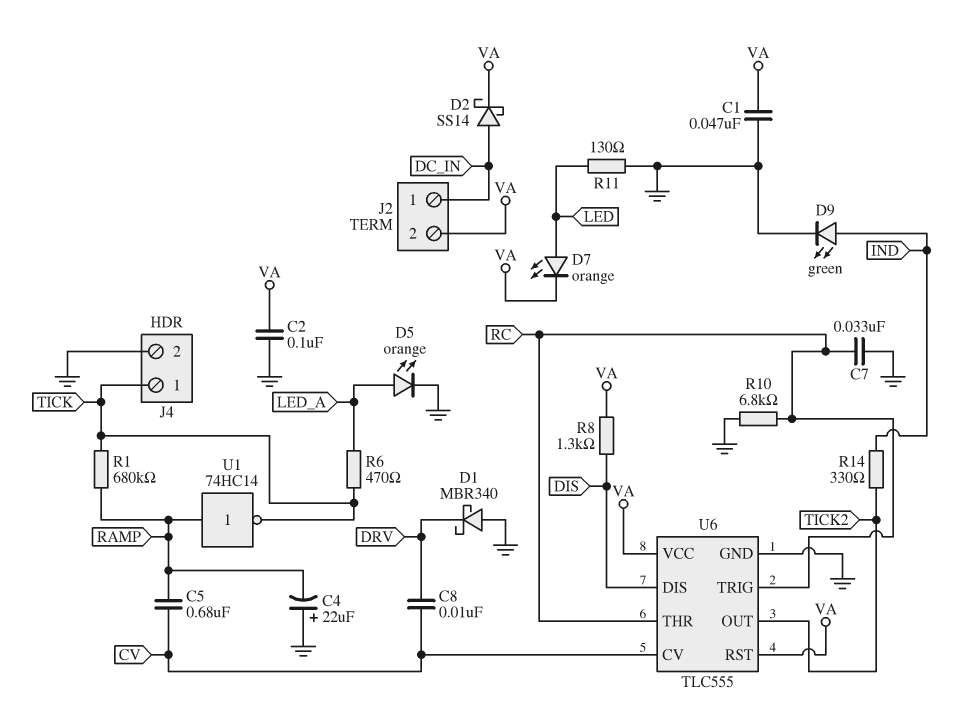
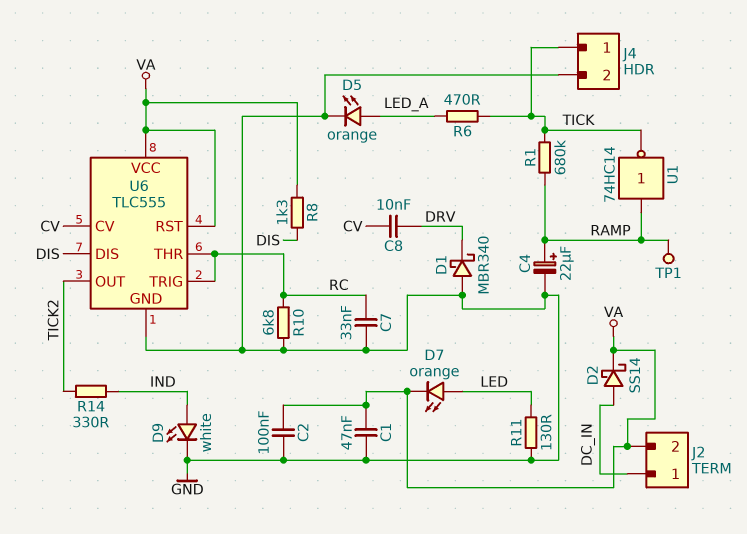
C4: 22uF (plus GND, minus RAMP) -> 22uF (plus RAMP, minus GND)
C5: 680nF (CV, RAMP) -> none
D9: LED green (A IND, K GND) -> LED white (A IND, K GND)
TP1: none -> test point (RAMP)

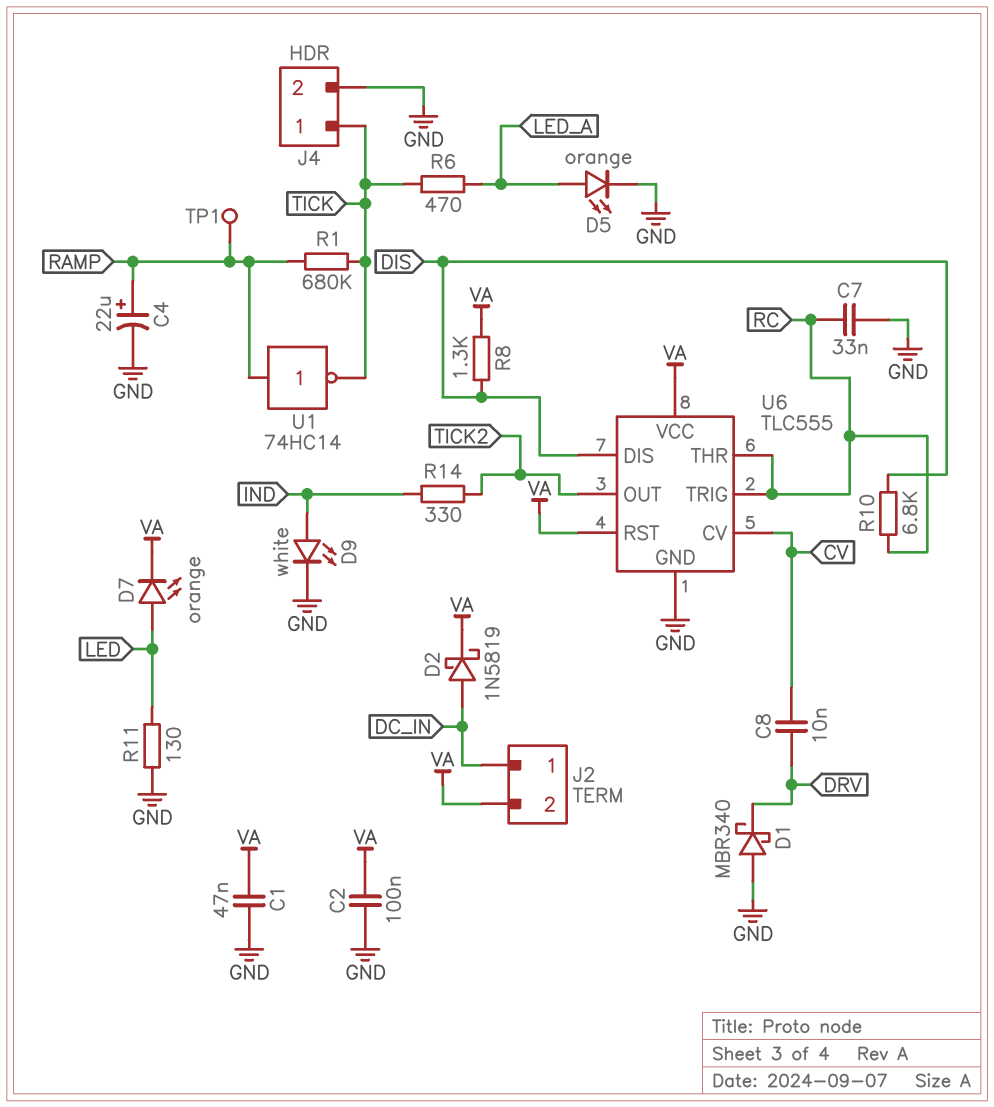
D2: schottky SS14 (A DC_IN, K VA) -> schottky 1N5819 (A DC_IN, K VA)
R10: 6.8k (GND, RC) -> 6.8k (DIS, RC)

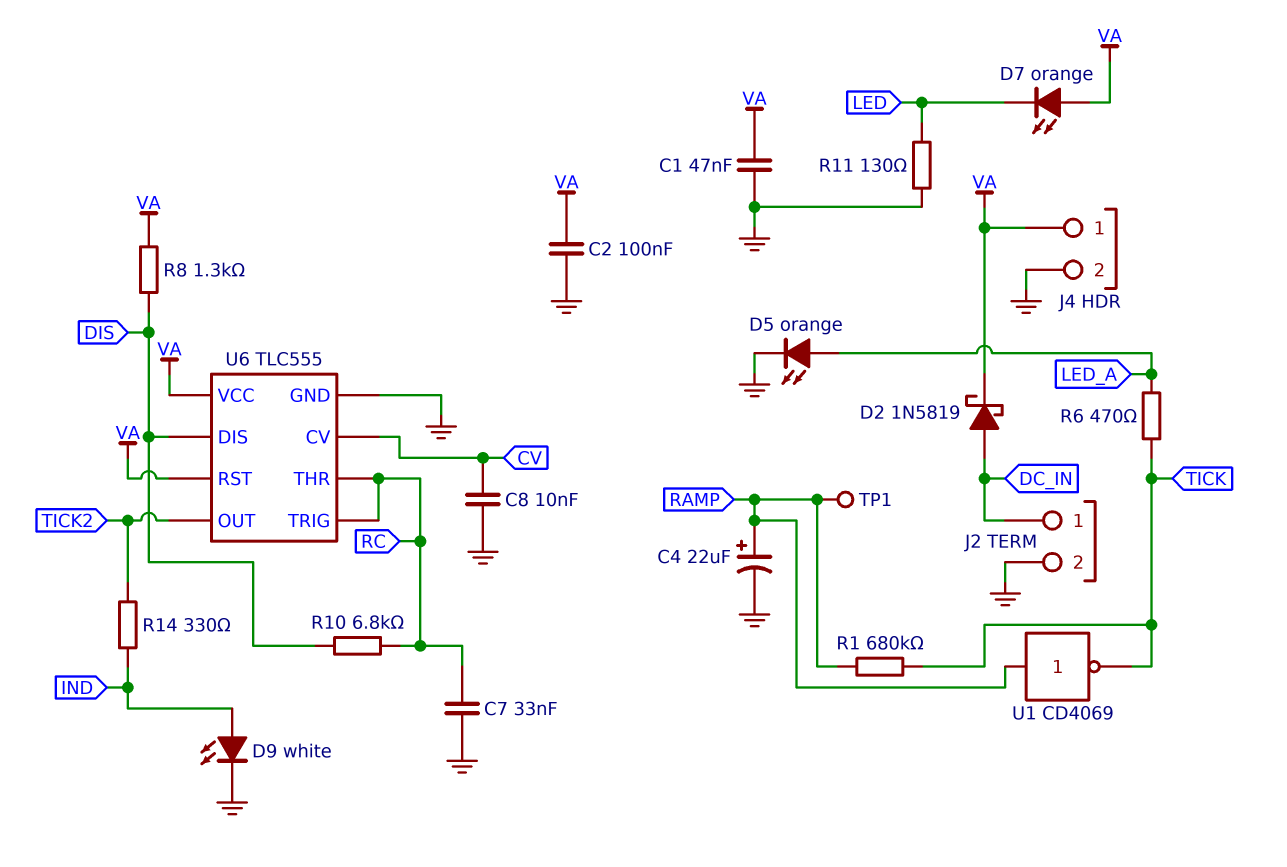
C8: 10nF (CV, DRV) -> 10nF (CV, GND)
D1: schottky MBR340 (A GND, K DRV) -> none
D7: LED orange (A LED, K VA) -> LED orange (A VA, K LED)
J2 pin 2: VA -> GND
J4 pin 1: TICK -> VA
U1: NOT 74HC14 (in RAMP, out TICK) -> NOT CD4069 (in RAMP, out TICK)

